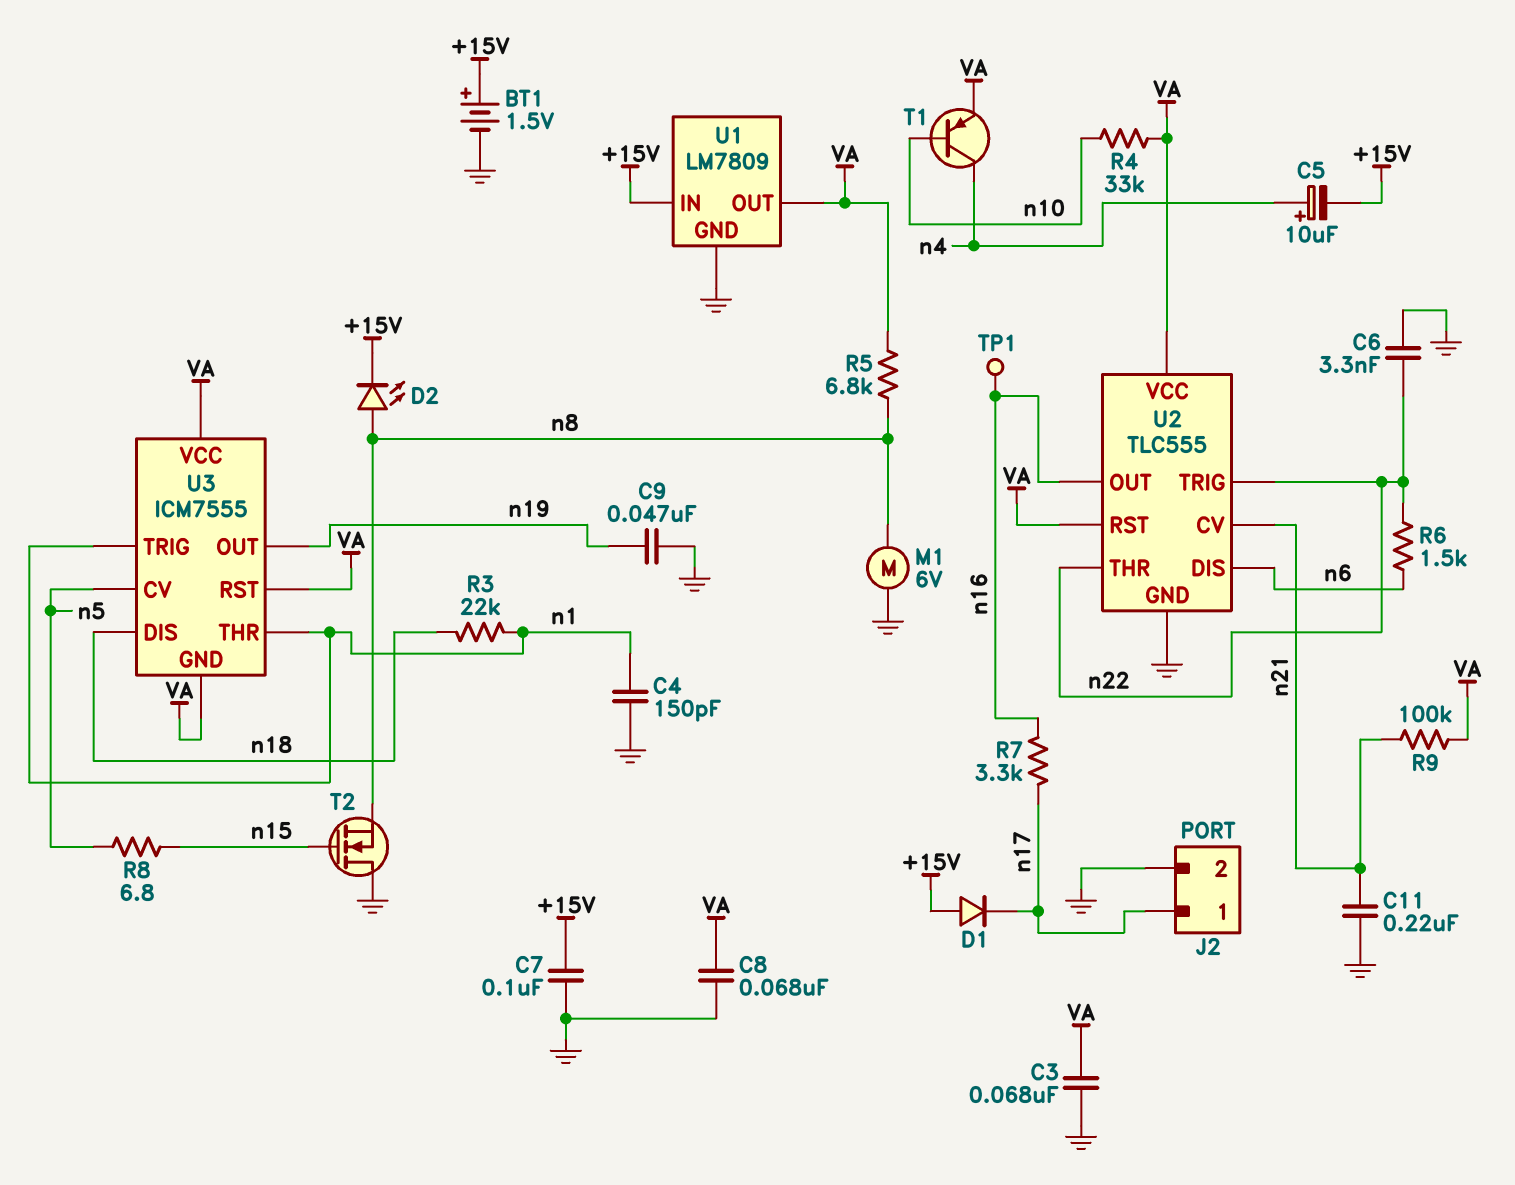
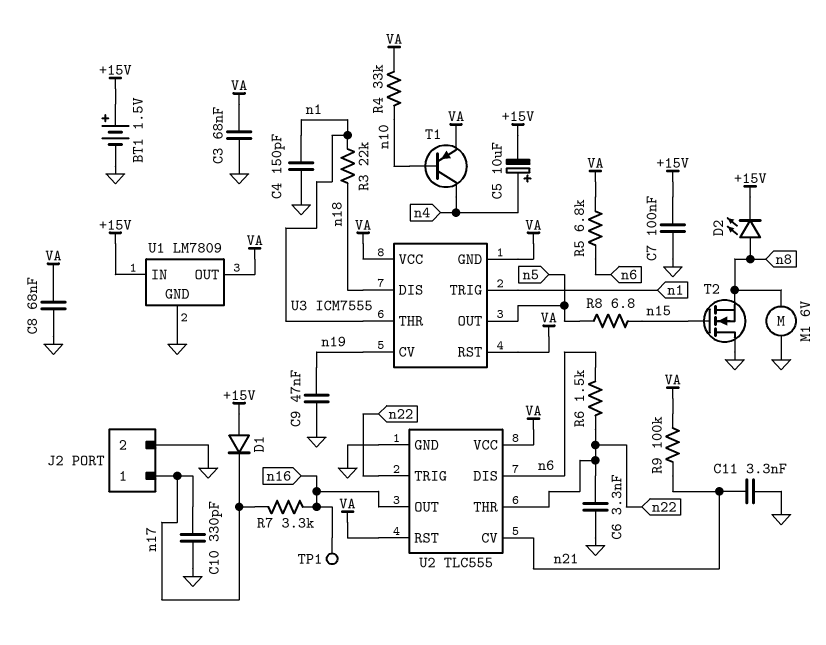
C10: none -> 330pF (GND, n17)
C11: 220nF (GND, n21) -> 3.3nF (GND, n21)
R5: 6.8k (VA, n8) -> 6.8k (VA, n6)
U3 pin CV: n5 -> n19
U3 pin OUT: n19 -> n5

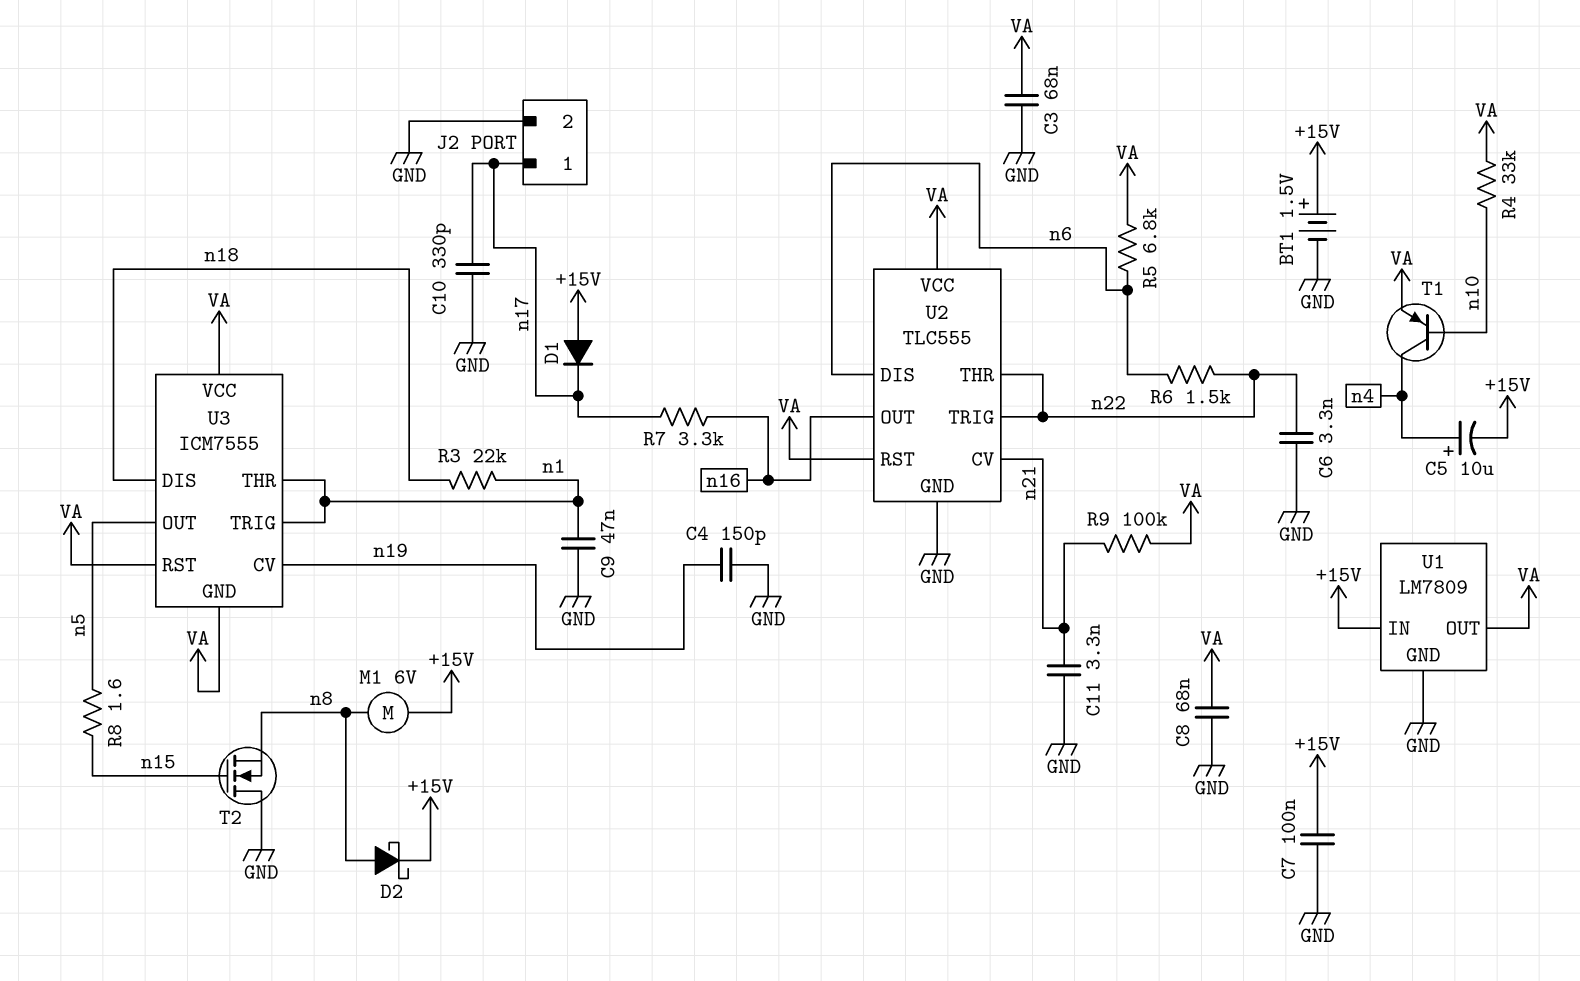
C4: 150pF (GND, n1) -> 150pF (GND, n19)
C9: 47nF (GND, n19) -> 47nF (GND, n1)
D2: LED (A n8, K +15V) -> schottky (A n8, K +15V)
M1: motor 6V (GND, n8) -> motor 6V (+15V, n8)
R8: 6.8 (n5, n15) -> 1.6 (n5, n15)
TP1: test point (n16) -> none

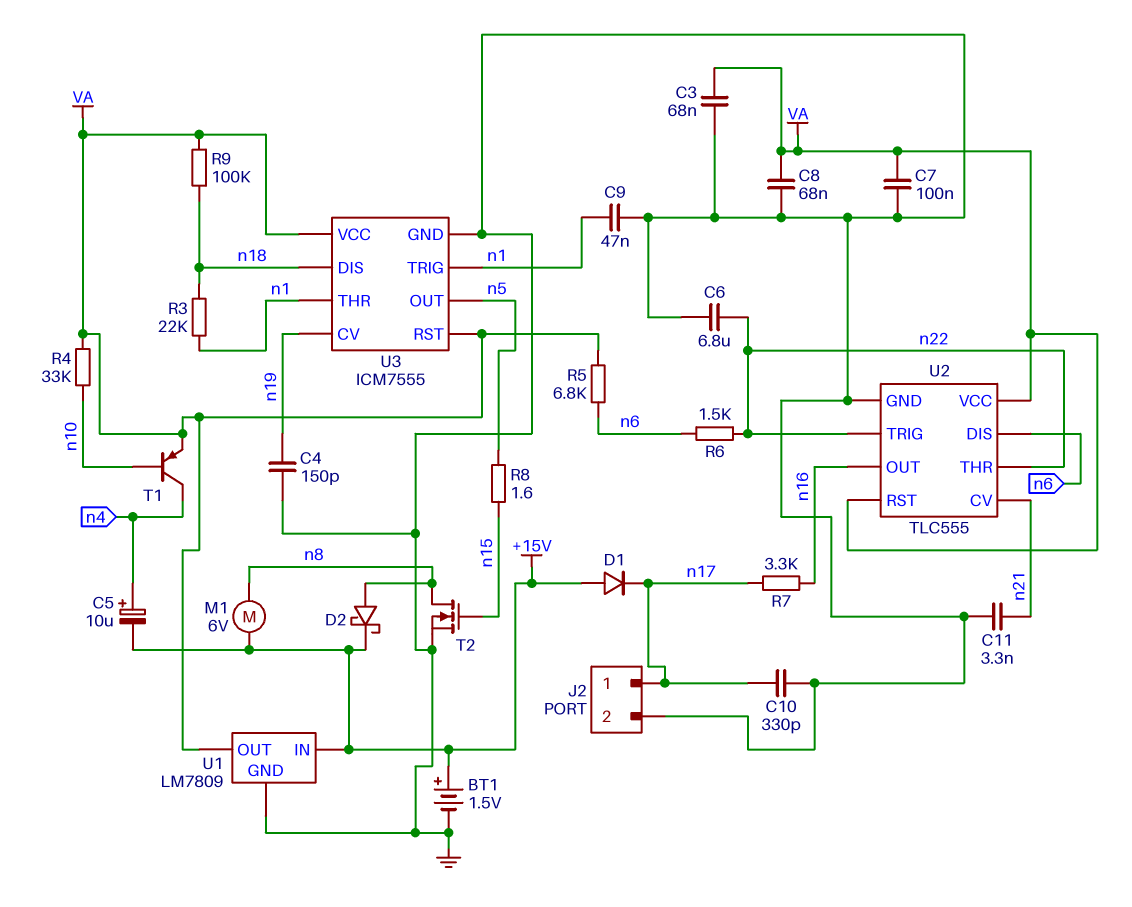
C6: 3.3nF (GND, n22) -> 6.8uF (GND, n22)
C7: 100nF (+15V, GND) -> 100nF (GND, VA)
R9: 100k (VA, n21) -> 100k (VA, n18)
T2: NMOS (G n15, D GND, S n8) -> NMOS (G n15, D n8, S GND)
U3 pin GND: VA -> GND

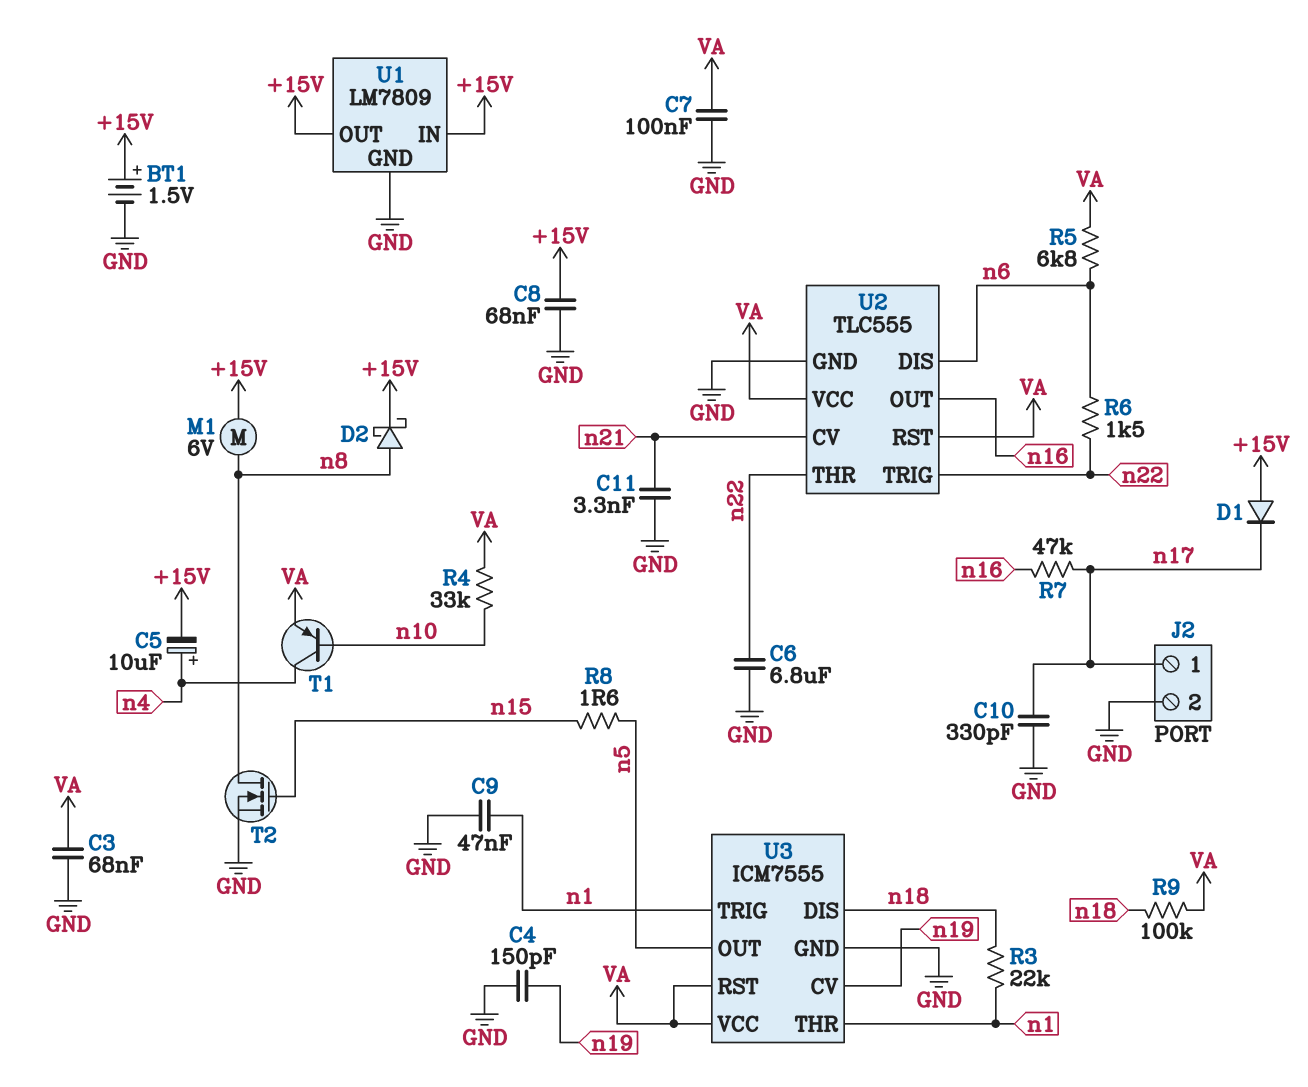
C8: 68nF (GND, VA) -> 68nF (+15V, GND)
R7: 3.3k (n16, n17) -> 47k (n16, n17)
U1 pin OUT: VA -> +15V

